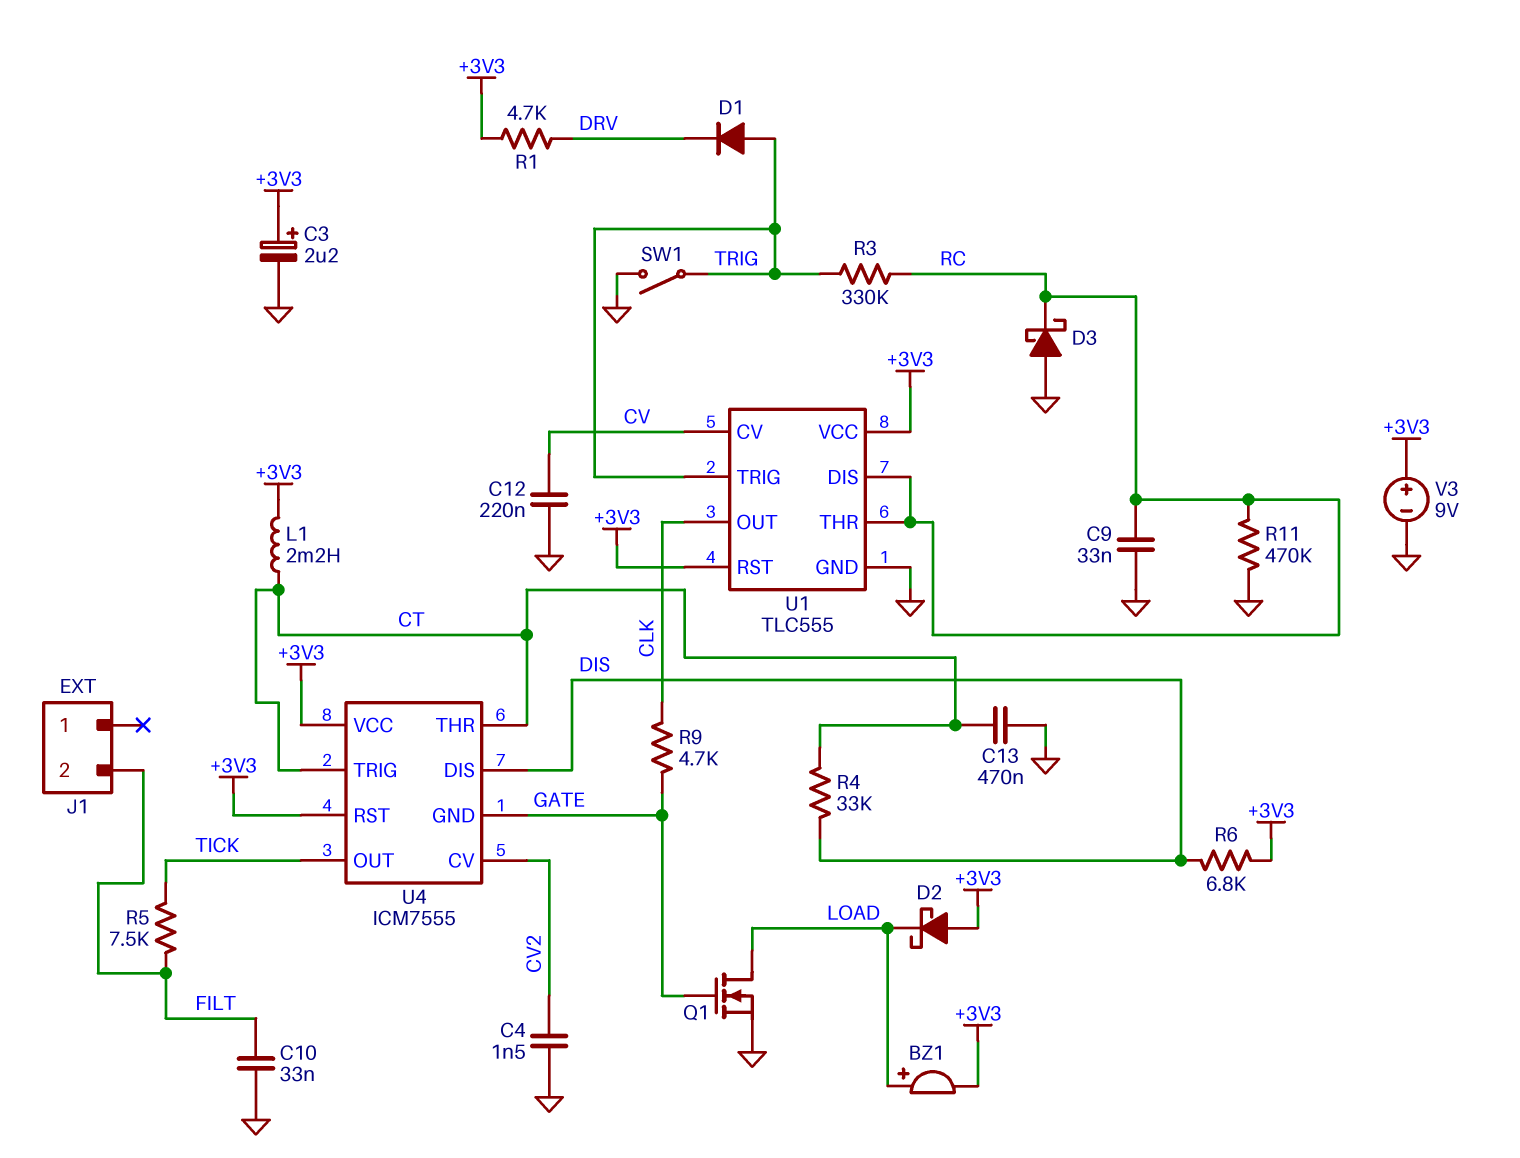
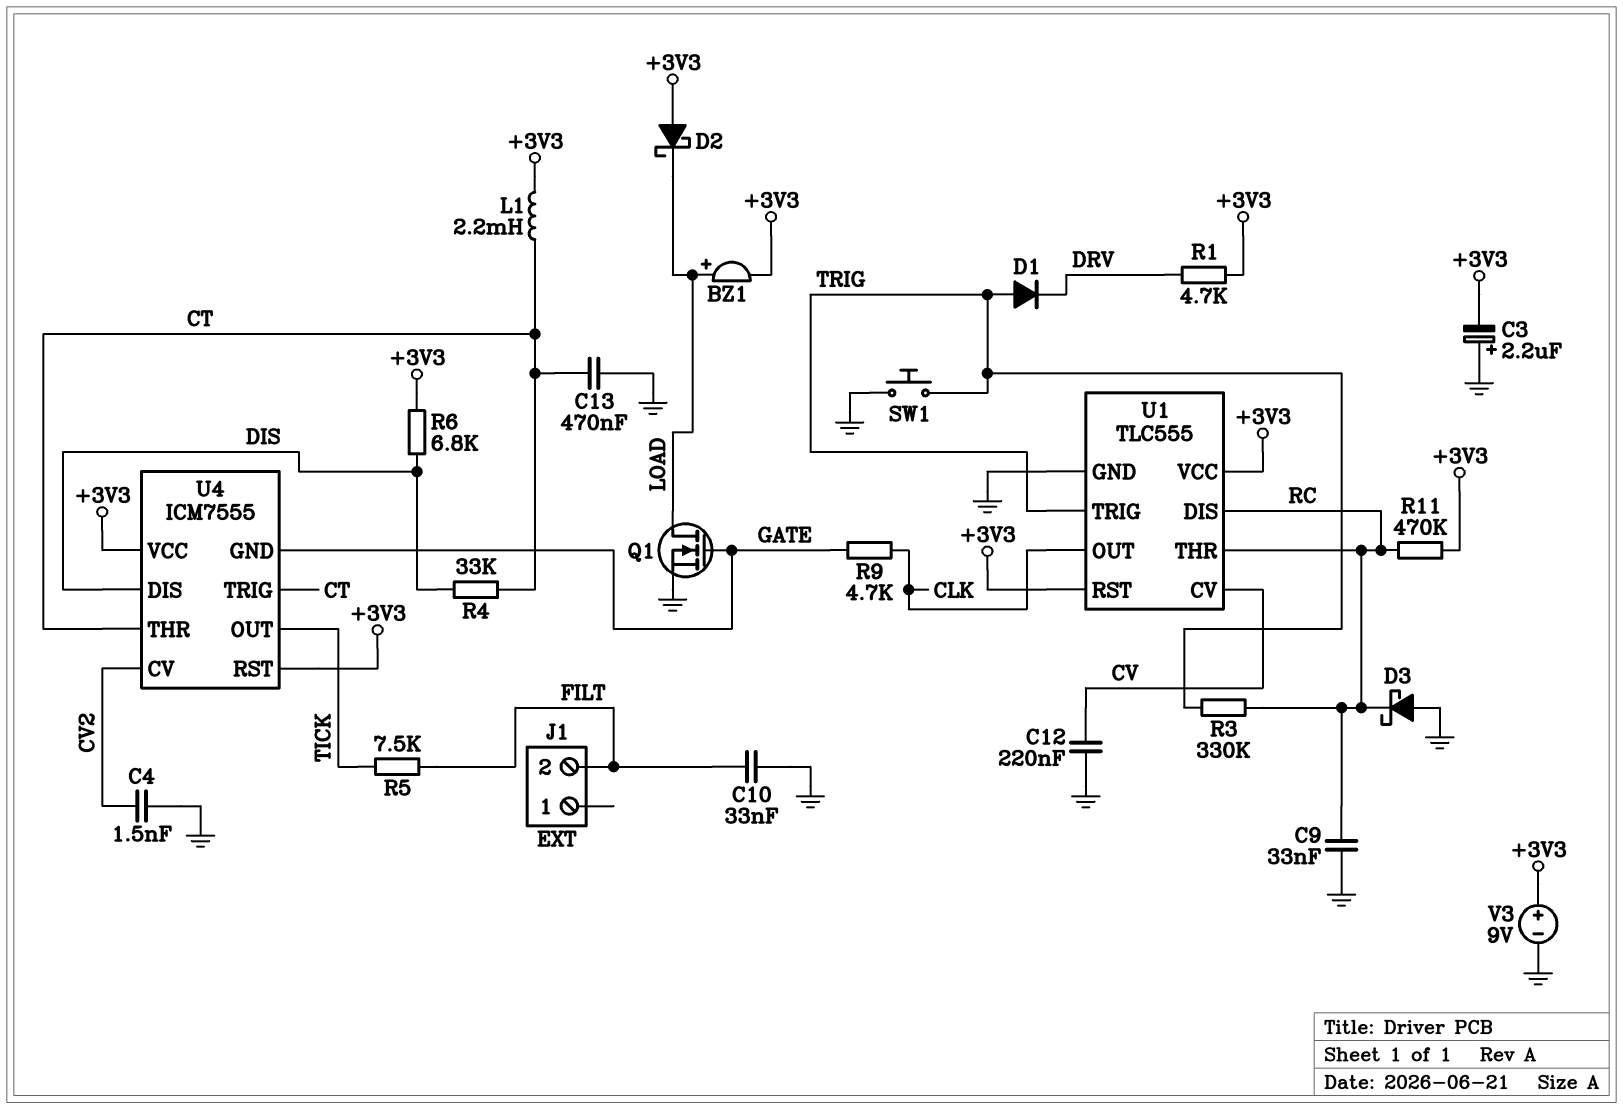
C3: 2.2uF (plus +3V3, minus GND) -> 2.2uF (plus GND, minus +3V3)
R11: 470k (GND, RC) -> 470k (+3V3, RC)
SW1: switch (GND, TRIG) -> button (GND, TRIG)

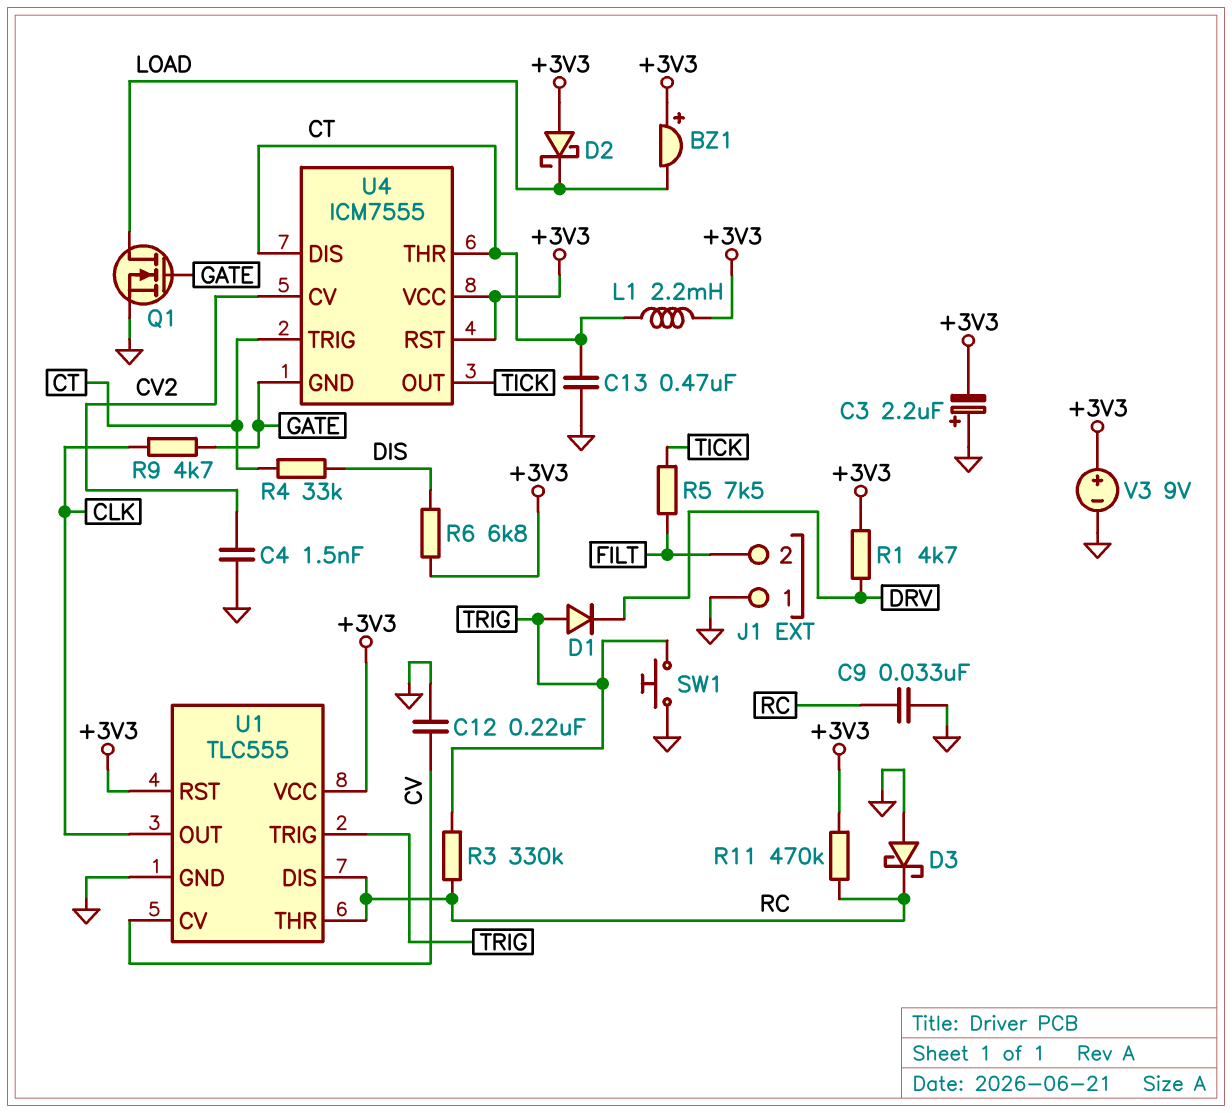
BZ1: buzzer (plus LOAD, minus +3V3) -> buzzer (plus +3V3, minus LOAD)
C10: 33nF (FILT, GND) -> none
J1 pin 1: none -> GND
U4 pin DIS: DIS -> CT

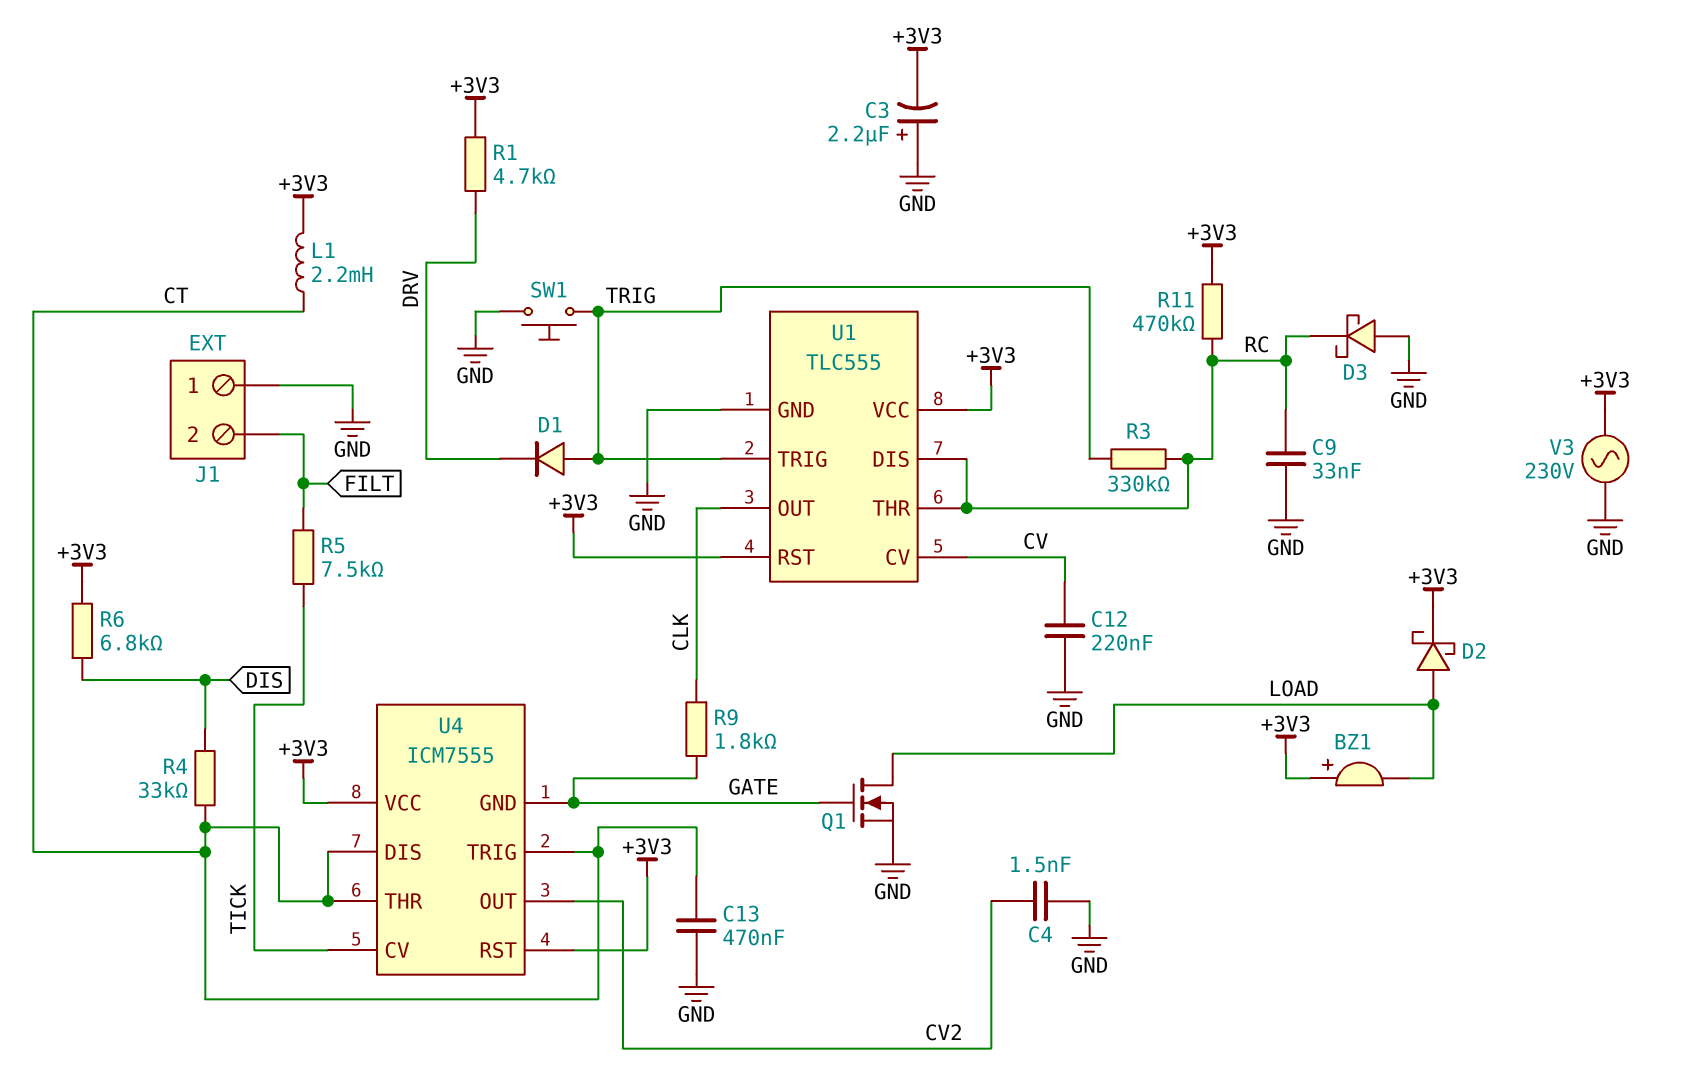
D2: schottky (A +3V3, K LOAD) -> schottky (A LOAD, K +3V3)
R9: 4.7k (CLK, GATE) -> 1.8k (CLK, GATE)
U4 pin CV: CV2 -> TICK
U4 pin OUT: TICK -> CV2
V3: 9V (plus +3V3, minus GND) -> AC 230V (+3V3, GND)

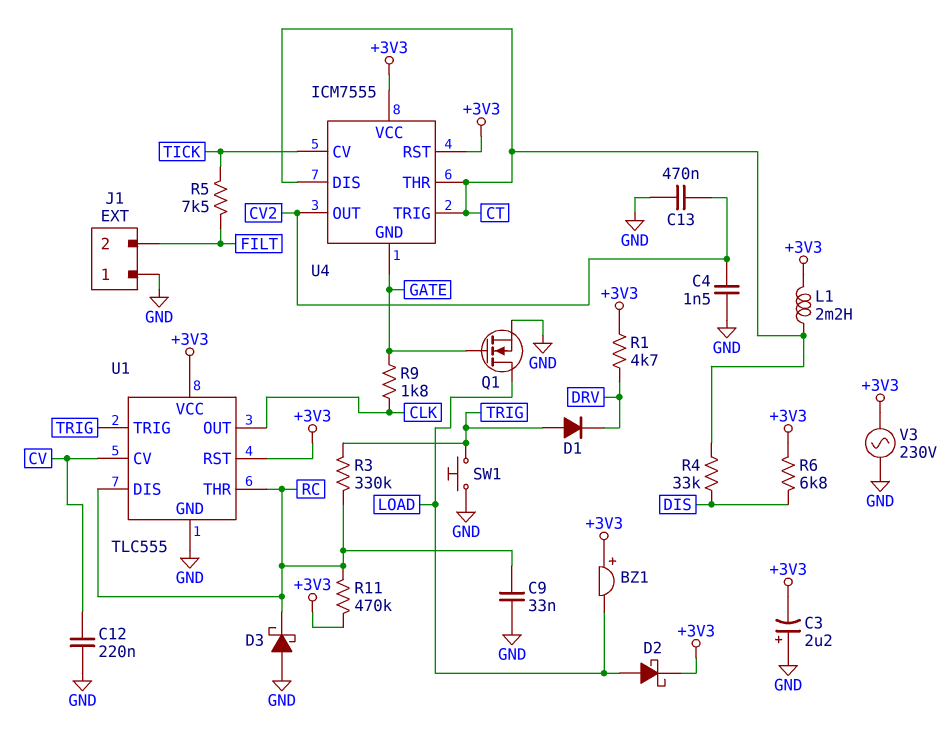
C13: 470nF (CT, GND) -> 470nF (CV2, GND)

